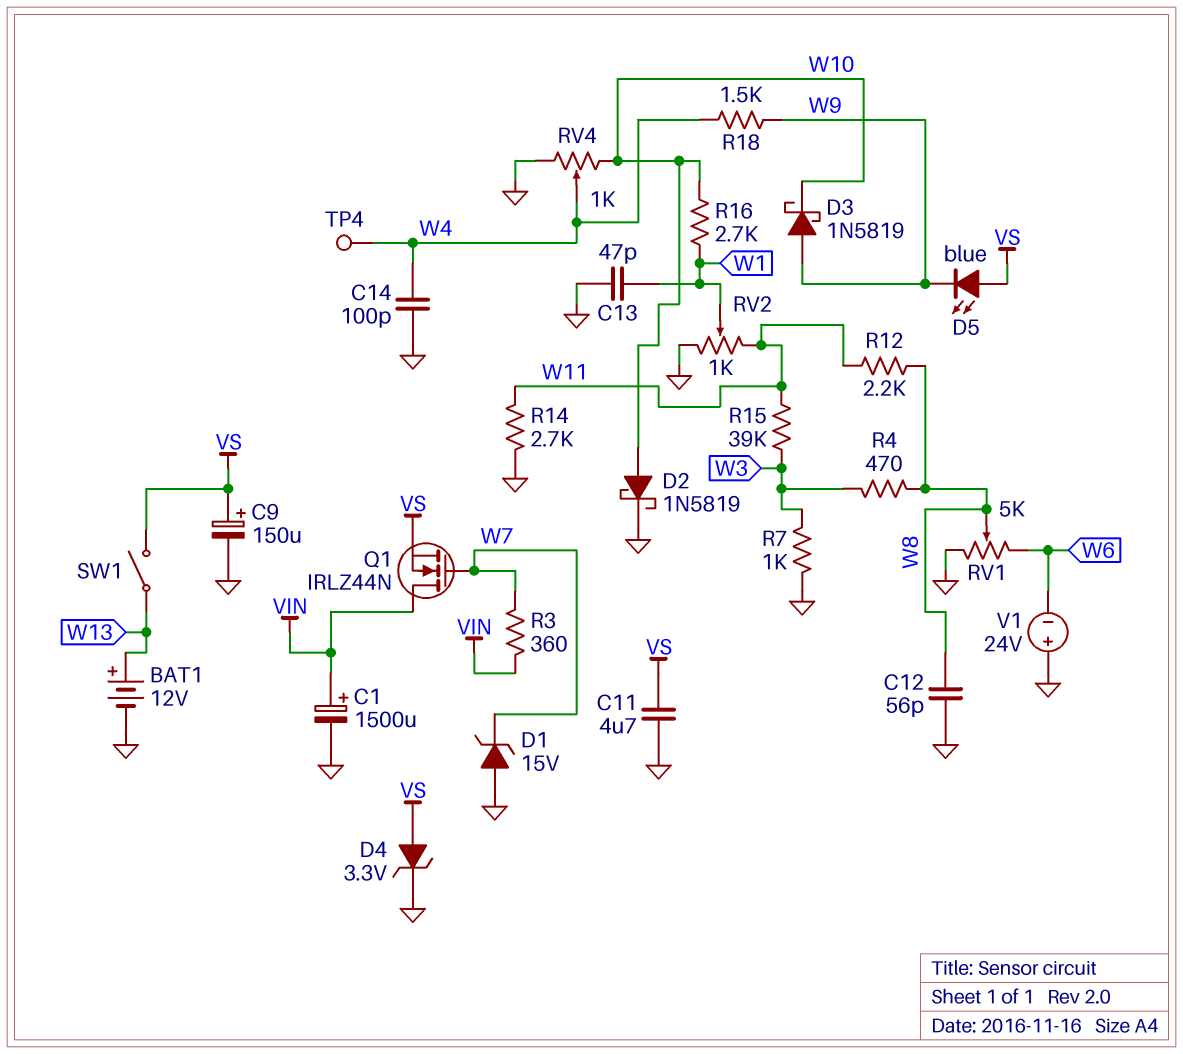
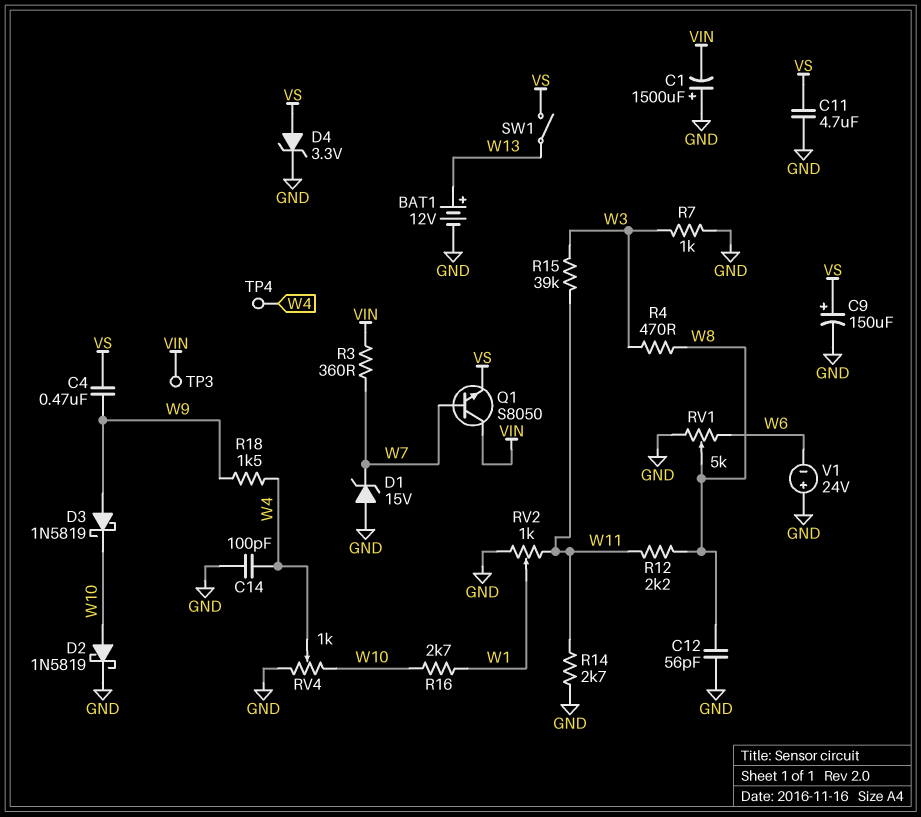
C1: 1500uF (plus VIN, minus GND) -> 1500uF (plus GND, minus VIN)
C4: none -> 470nF (VS, W9)
C13: 47pF (GND, W1) -> none
D5: LED blue (A VS, K W9) -> none
Q1: NMOS IRLZ44N (G W7, D VIN, S VS) -> NPN S8050 (B W7, C VIN, E VS)
TP3: none -> test point (VIN)

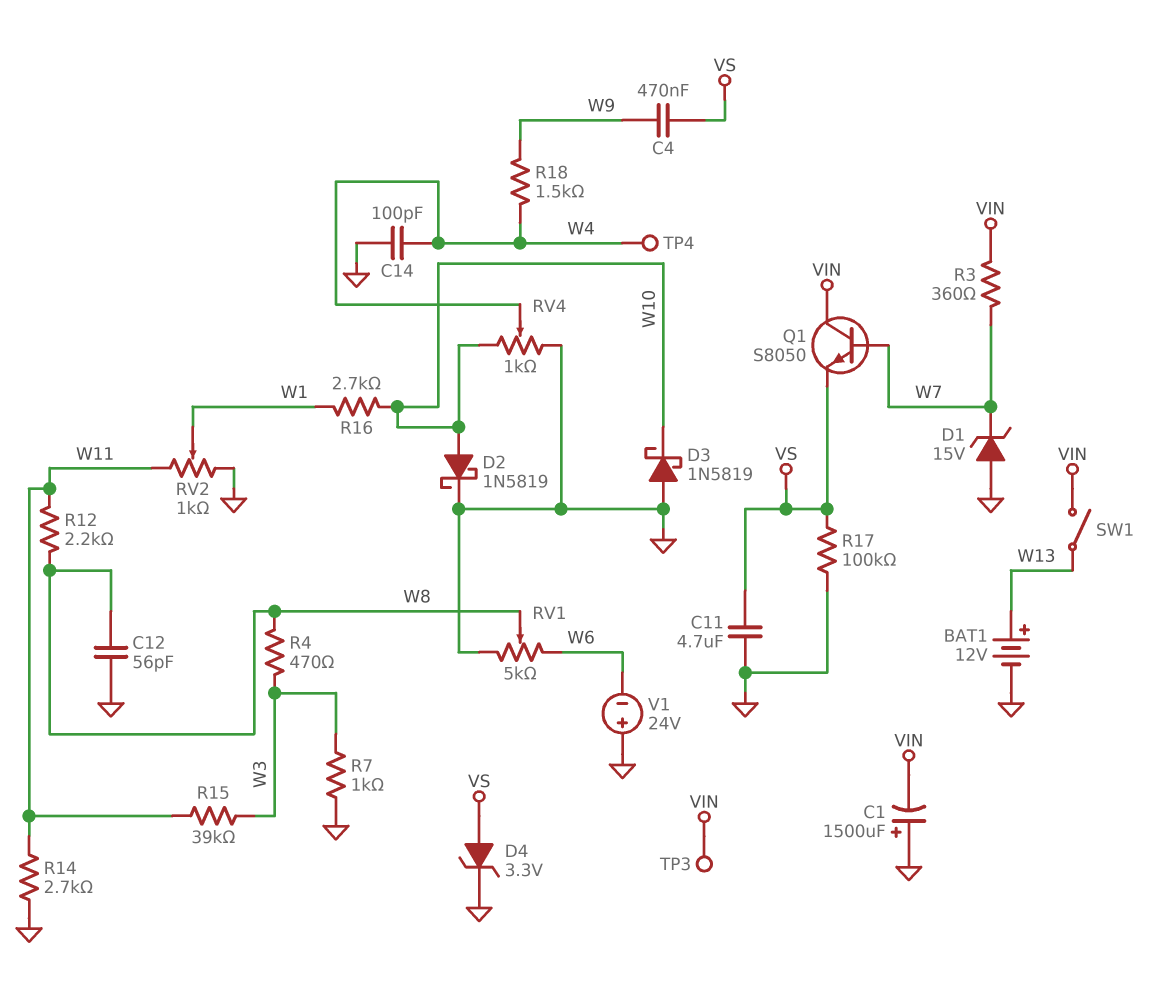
C9: 150uF (plus VS, minus GND) -> none
D3: schottky 1N5819 (A W9, K W10) -> schottky 1N5819 (A GND, K W10)
R17: none -> 100k (GND, VS)
SW1: switch (VS, W13) -> switch (VIN, W13)

